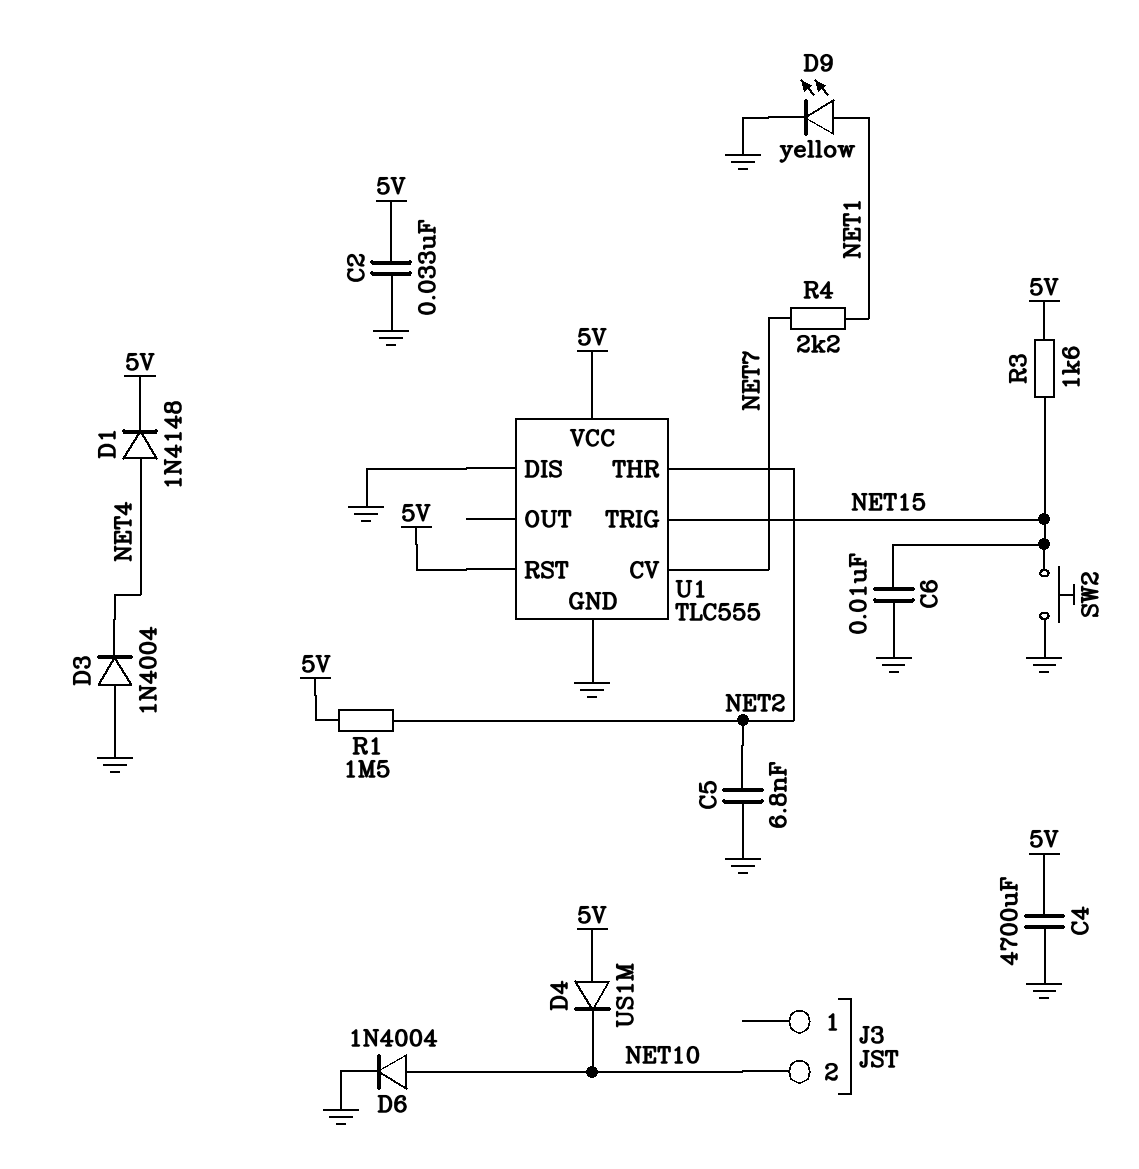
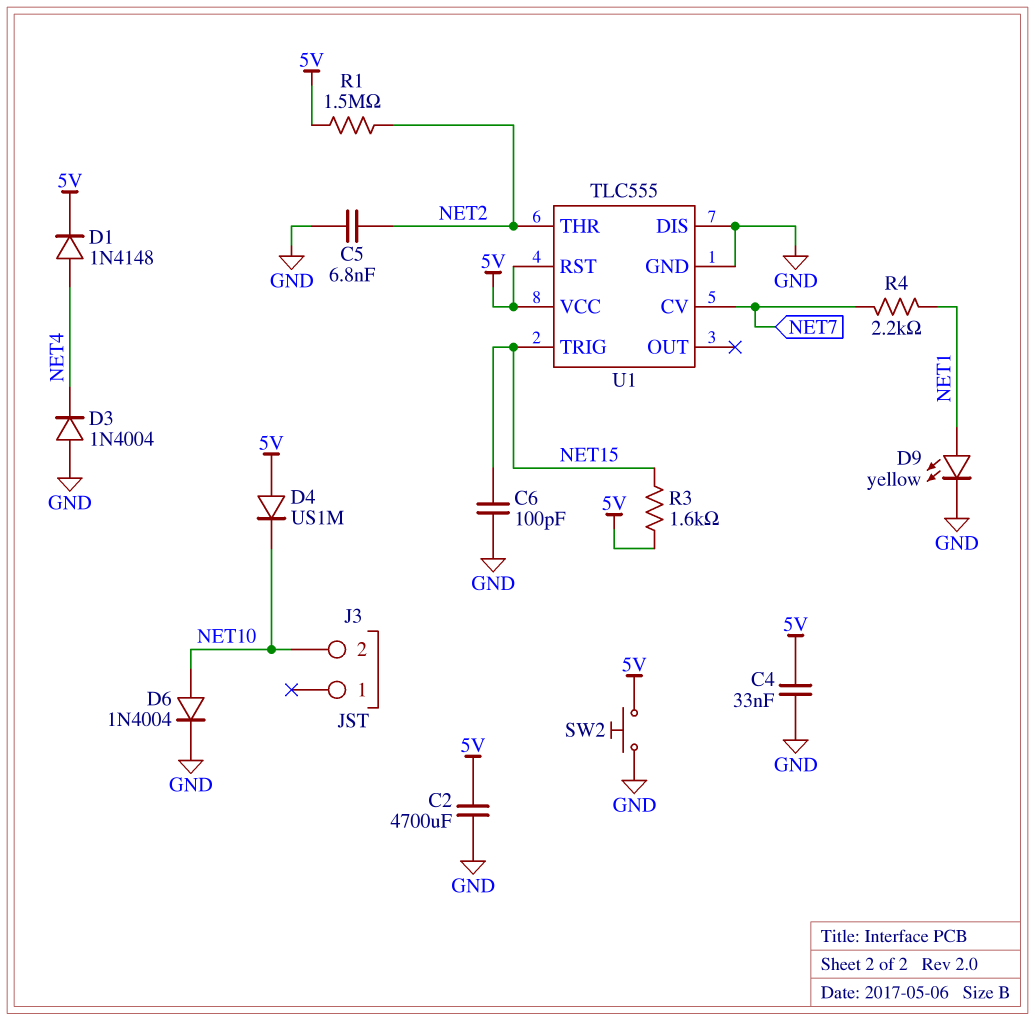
C2: 33nF (5V, GND) -> 4700uF (5V, GND)
C4: 4700uF (5V, GND) -> 33nF (5V, GND)
C6: 10nF (GND, NET15) -> 100pF (GND, NET15)
SW2: button (GND, NET15) -> button (5V, GND)

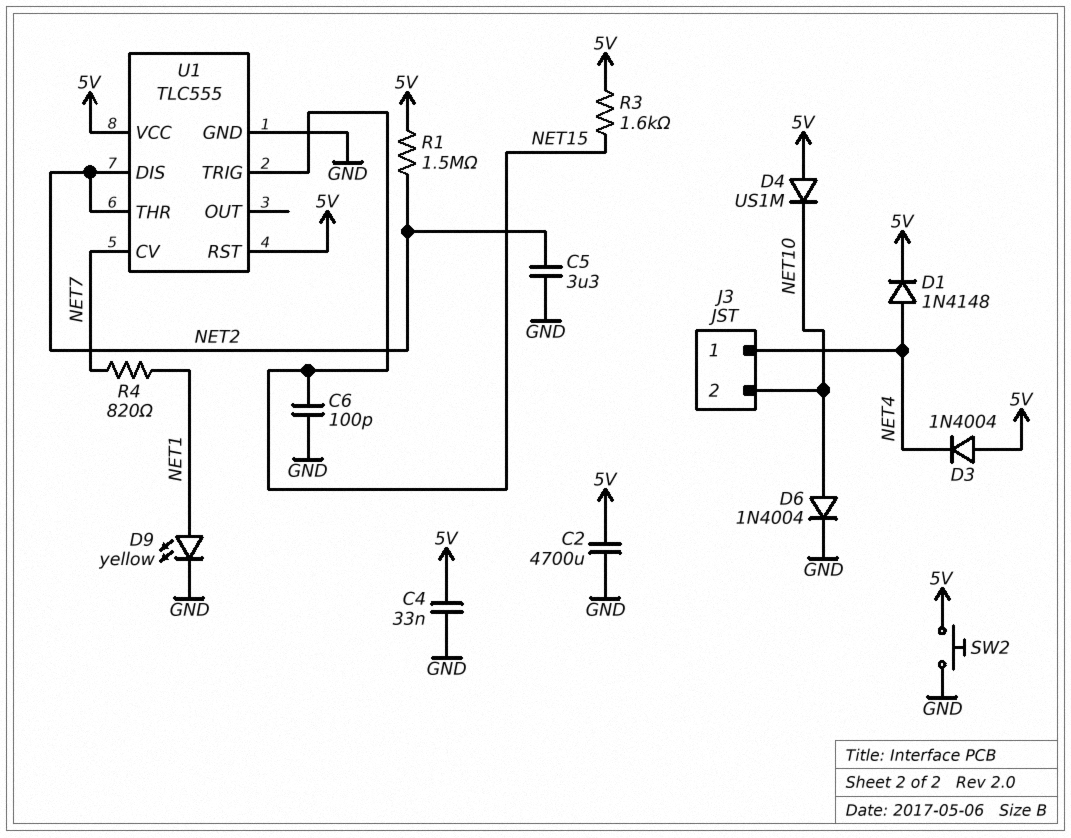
C5: 6.8nF (GND, NET2) -> 3.3uF (GND, NET2)
D3: diode 1N4004 (A GND, K NET4) -> diode 1N4004 (A 5V, K NET4)
J3 pin 1: none -> NET4
R4: 2.2k (NET1, NET7) -> 820 (NET1, NET7)
U1 pin DIS: GND -> NET2

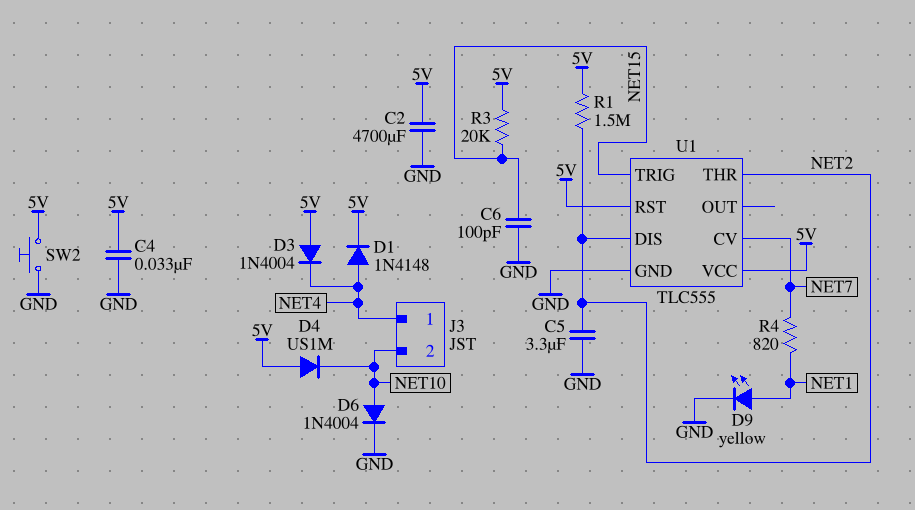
R3: 1.6k (5V, NET15) -> 20k (5V, NET15)

